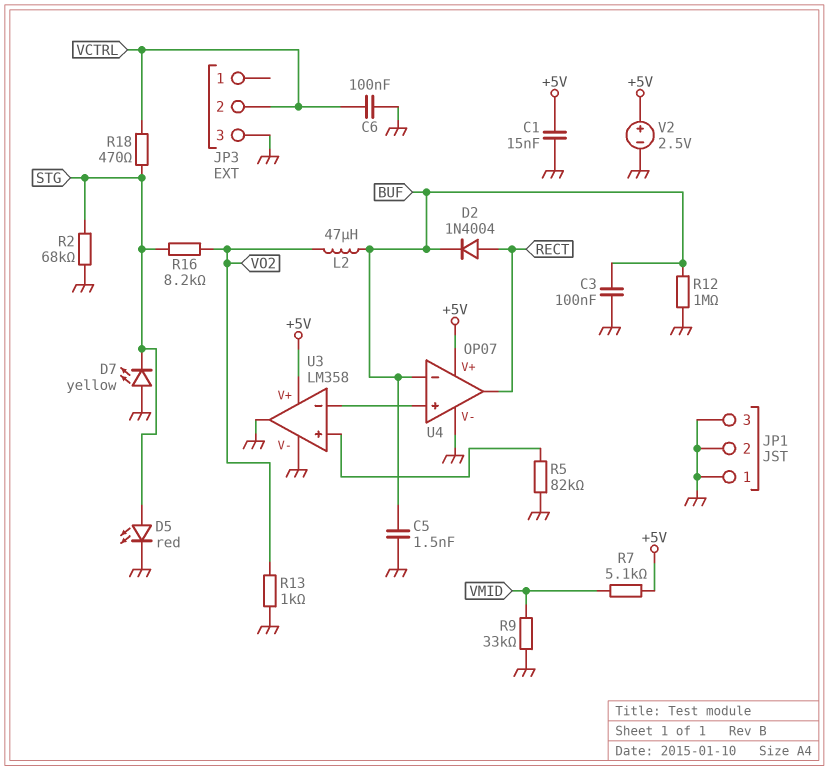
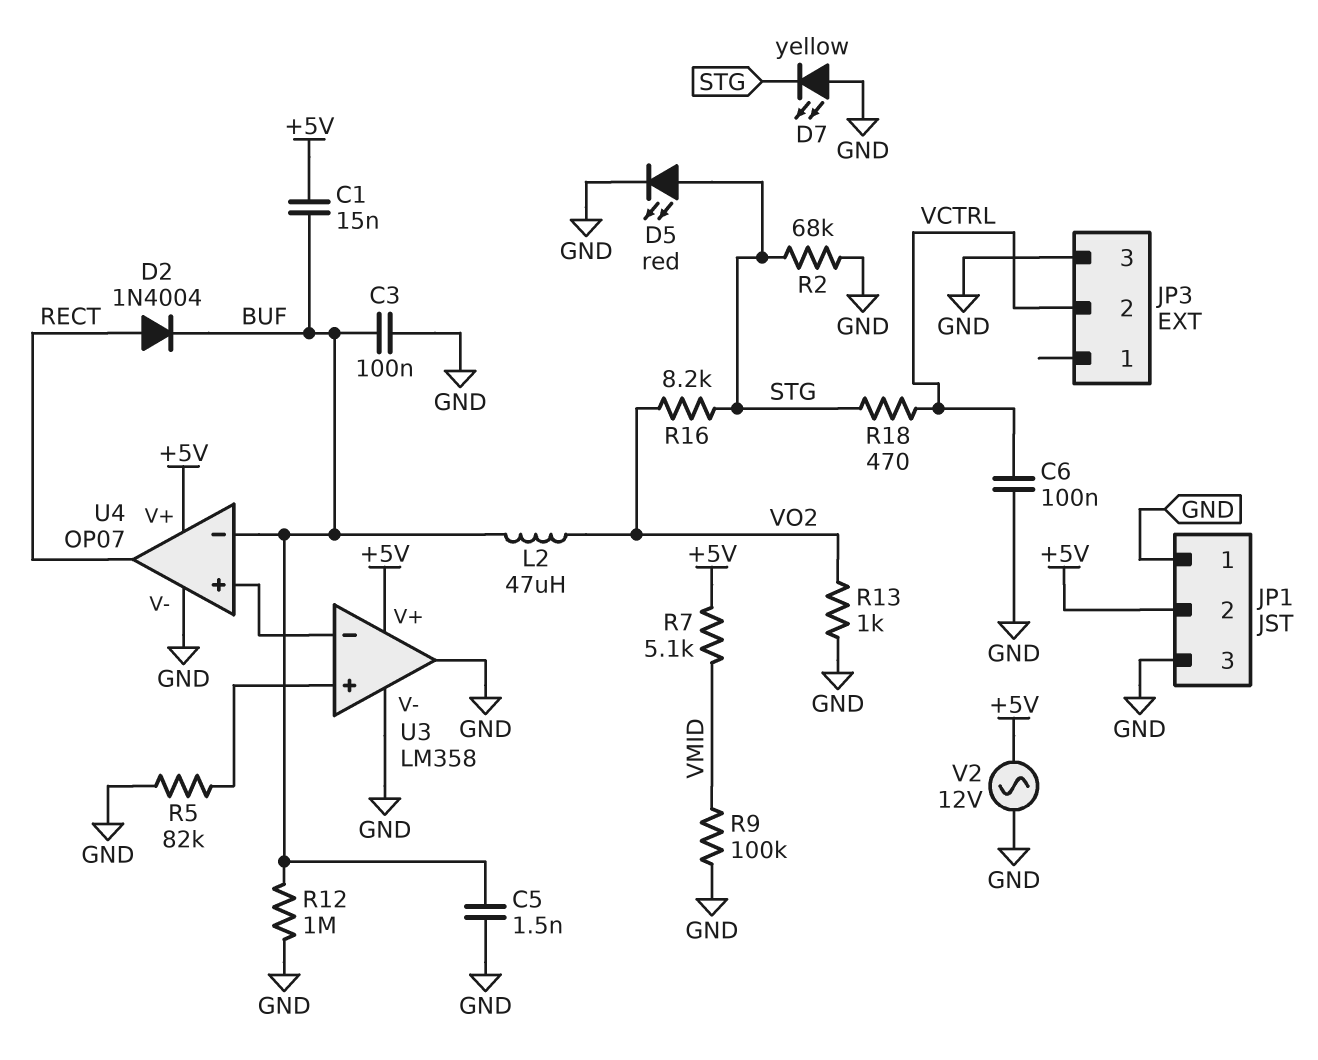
C1: 15nF (+5V, GND) -> 15nF (+5V, BUF)
JP1 pin 2: GND -> +5V
R9: 33k (GND, VMID) -> 100k (GND, VMID)
V2: 2.5V (plus +5V, minus GND) -> AC 12V (+5V, GND)

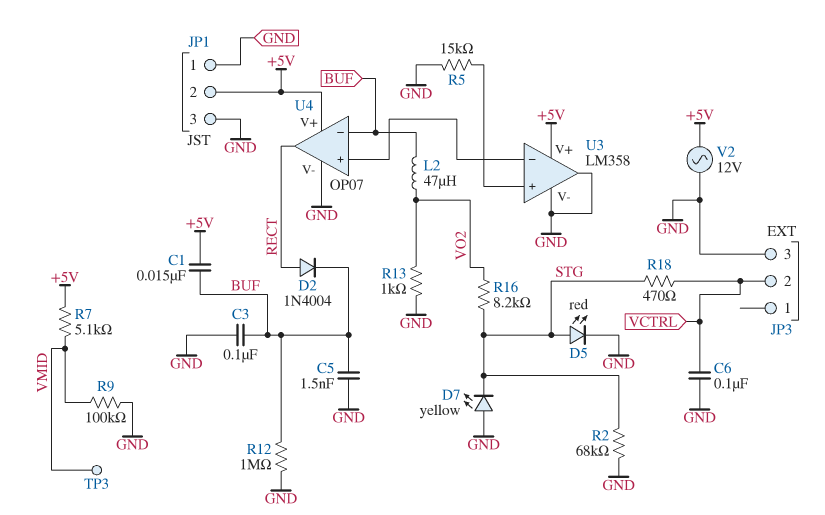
R5: 82k (GND, U3/in+) -> 15k (GND, U3/in+)
TP3: none -> test point (VMID)

